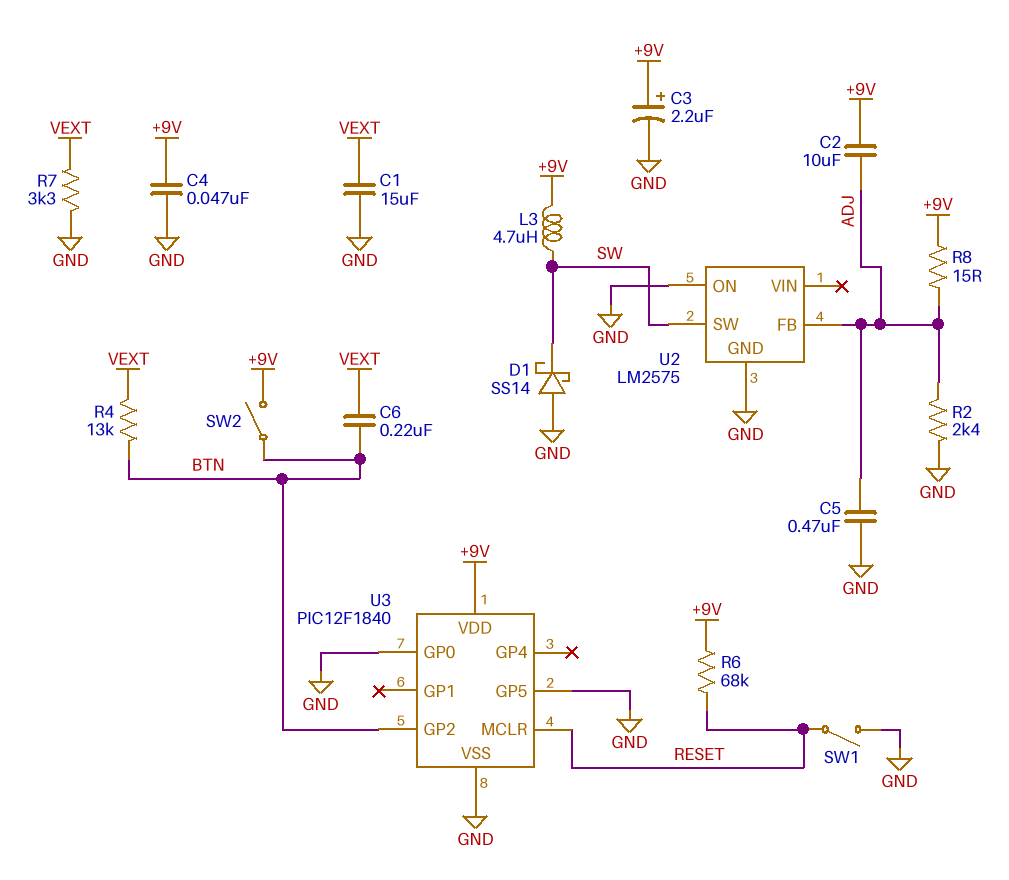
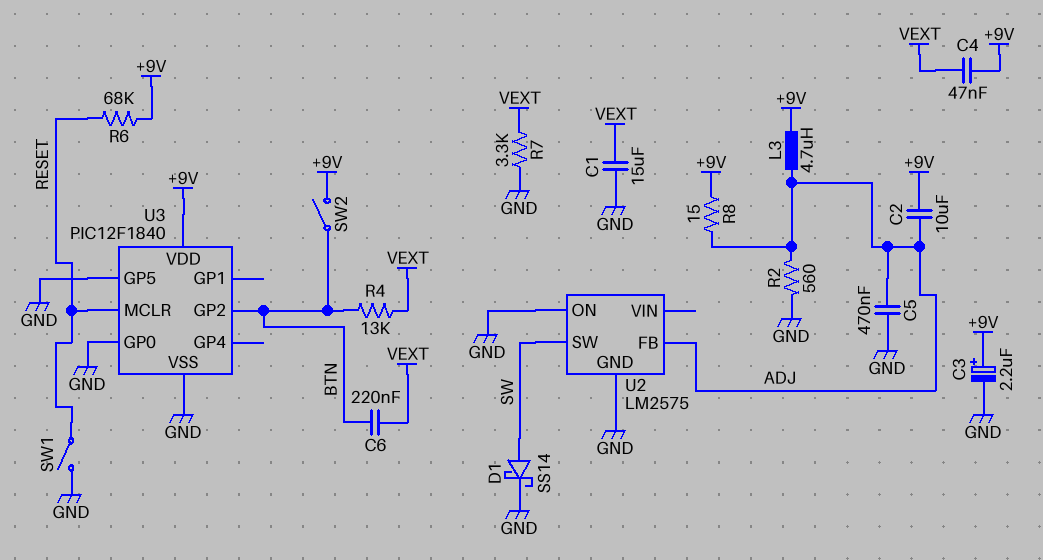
C4: 47nF (+9V, GND) -> 47nF (+9V, VEXT)
D1: schottky SS14 (A GND, K SW) -> schottky SS14 (A SW, K GND)
L3: 4.7uH (+9V, SW) -> 4.7uH (+9V, ADJ)
R2: 2.4k (ADJ, GND) -> 560 (ADJ, GND)

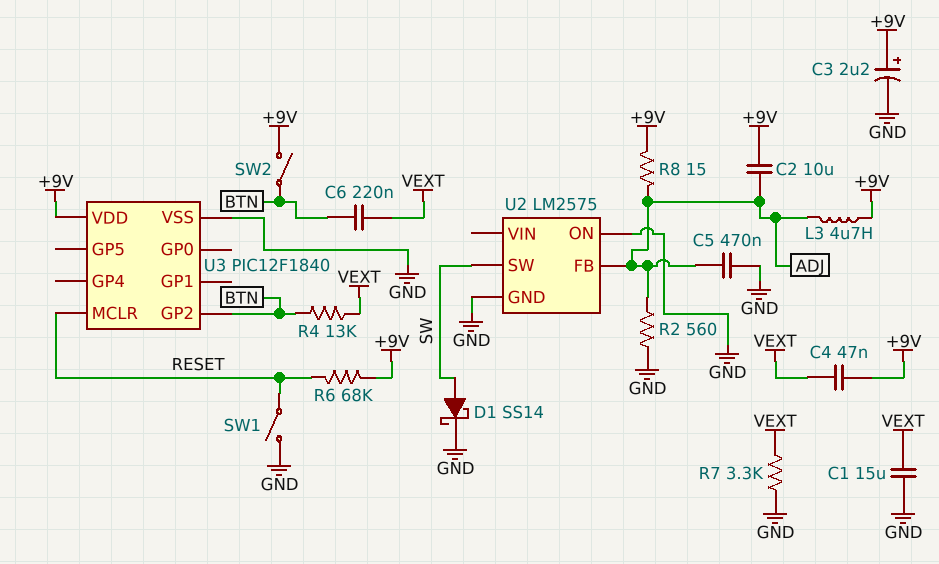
U3 pin GP0: GND -> none
U3 pin GP5: GND -> none

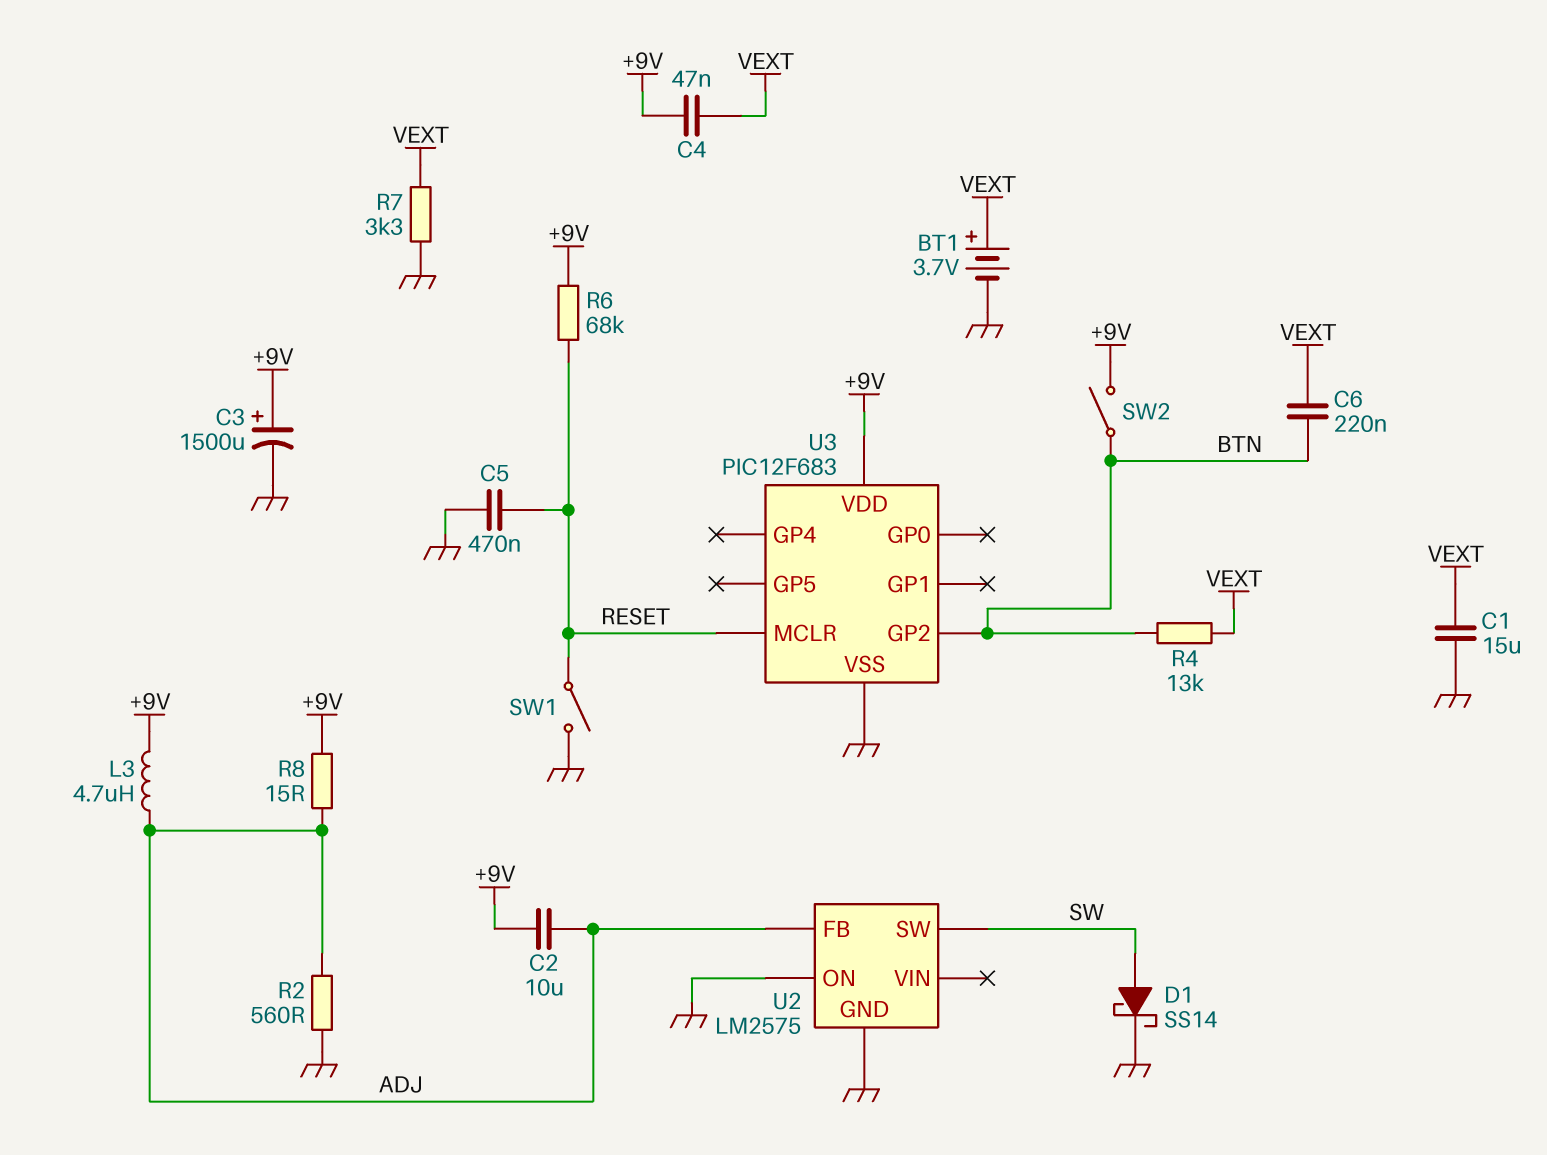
BT1: none -> 3.7V (plus VEXT, minus GND)
C3: 2.2uF (plus +9V, minus GND) -> 1500uF (plus +9V, minus GND)
C5: 470nF (ADJ, GND) -> 470nF (GND, RESET)
U3: PIC12F1840 -> PIC12F683

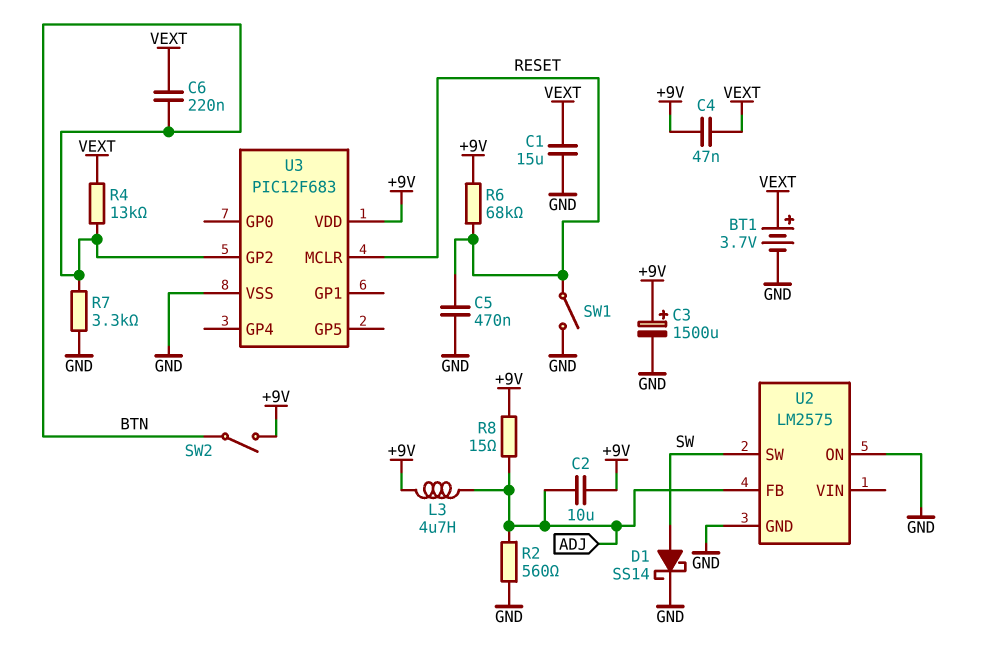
R7: 3.3k (GND, VEXT) -> 3.3k (BTN, GND)

